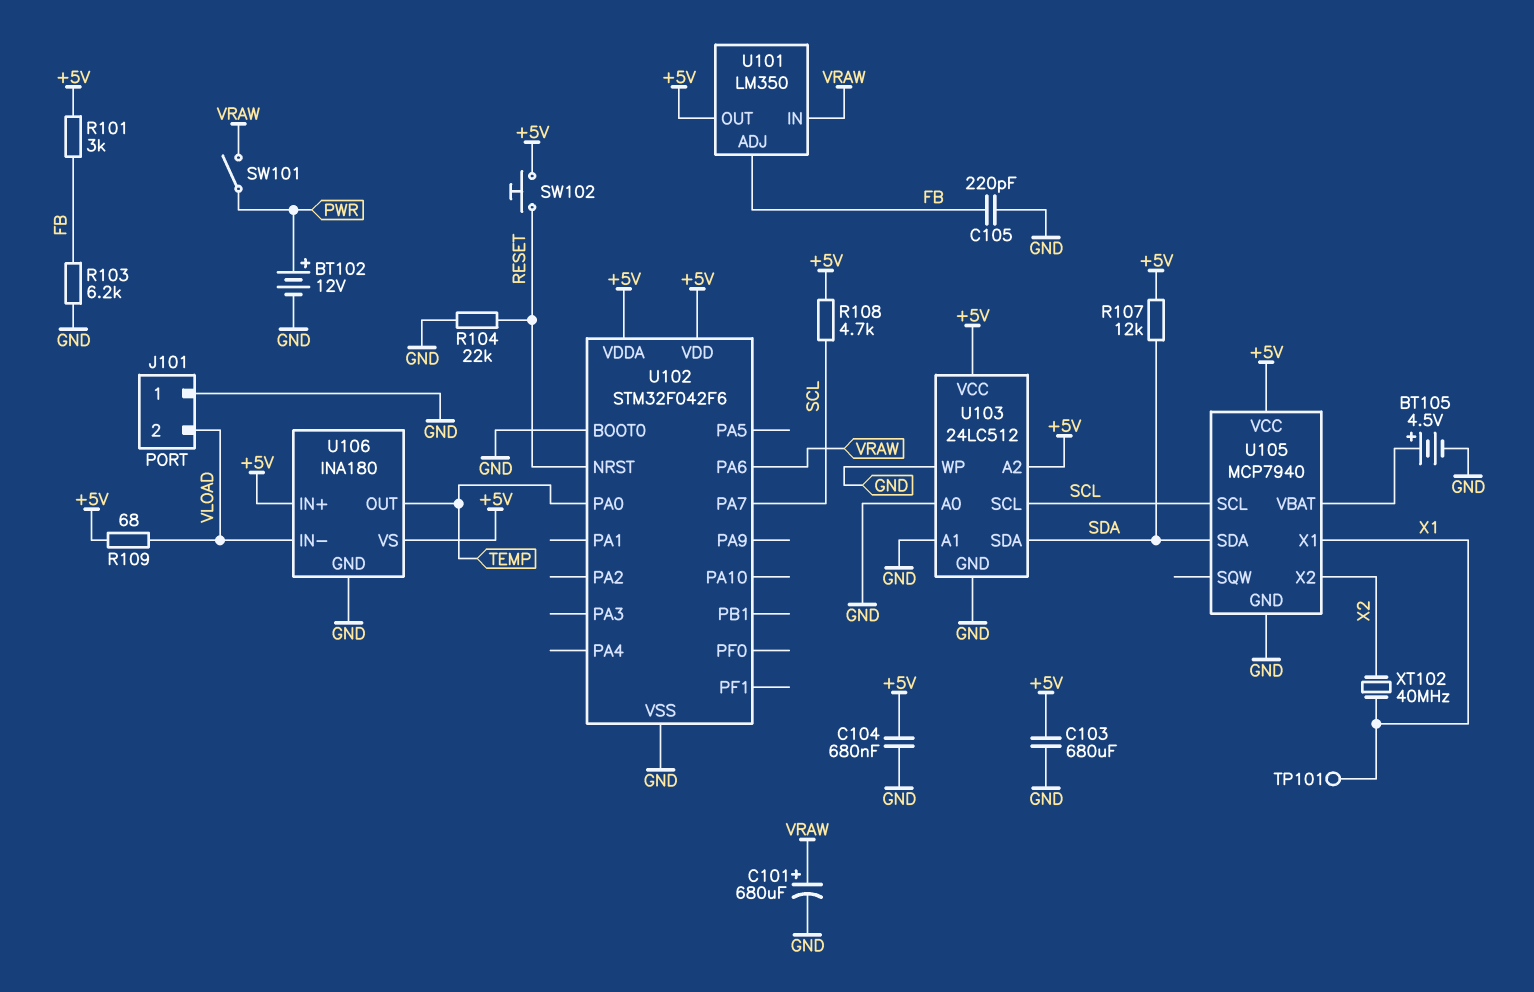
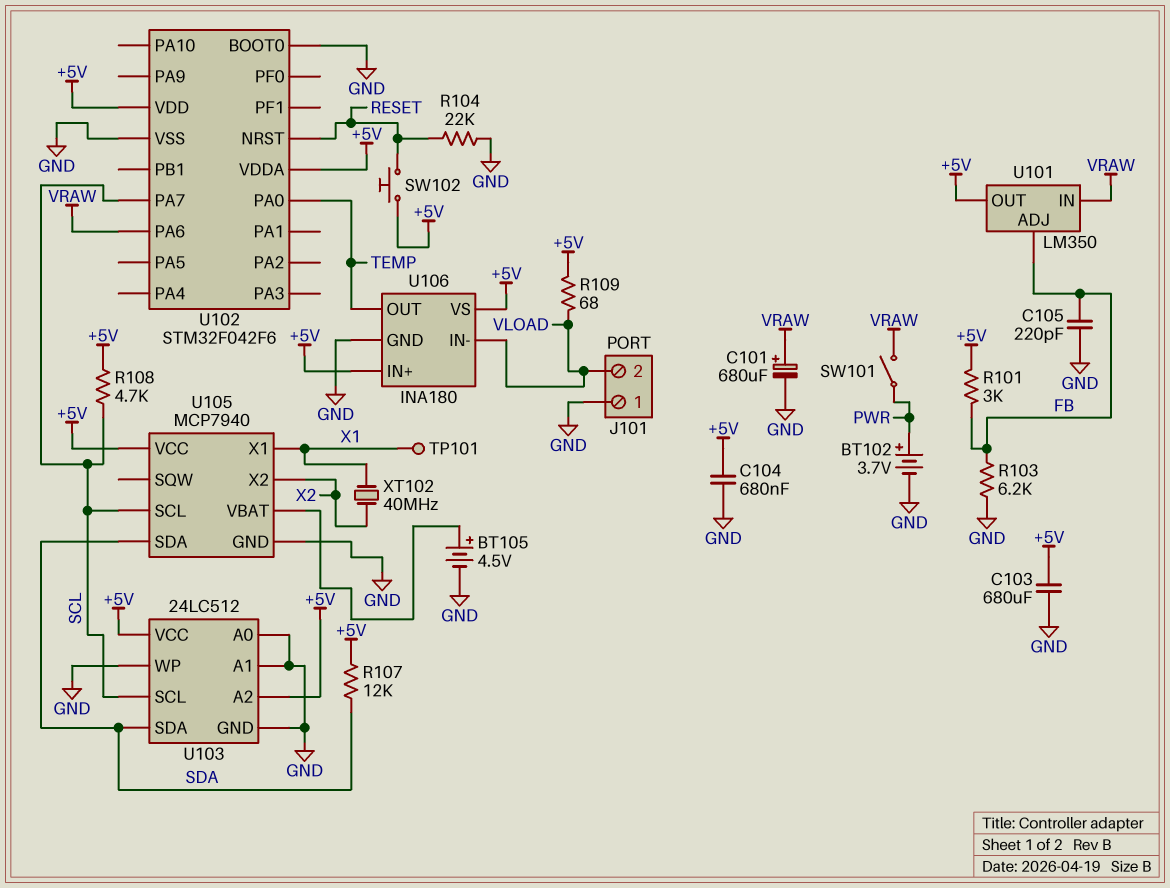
BT102: 12V (plus PWR, minus GND) -> 3.7V (plus PWR, minus GND)

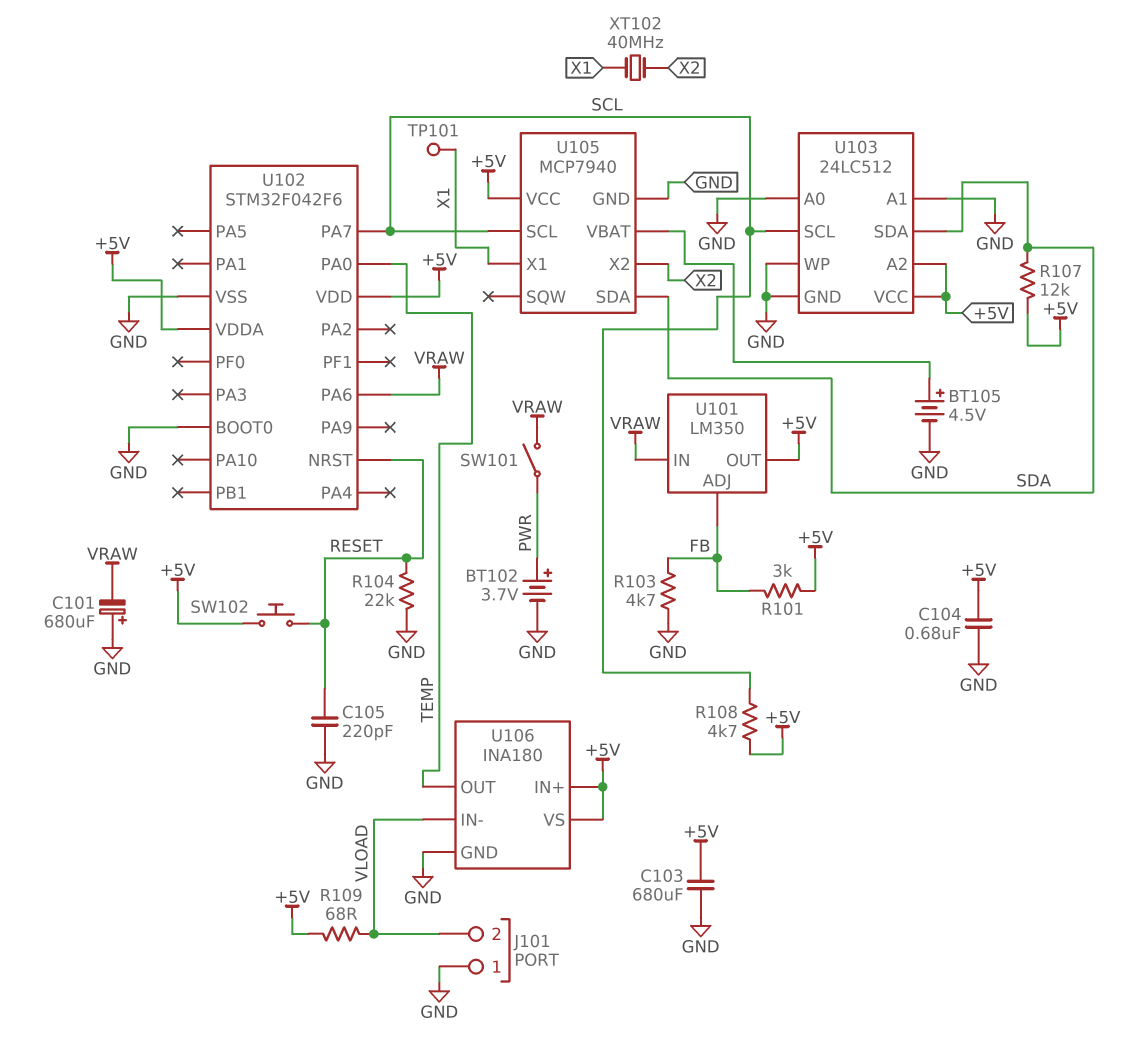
C101: 680uF (plus VRAW, minus GND) -> 680uF (plus GND, minus VRAW)
C105: 220pF (FB, GND) -> 220pF (GND, RESET)
R103: 6.2k (FB, GND) -> 4.7k (FB, GND)

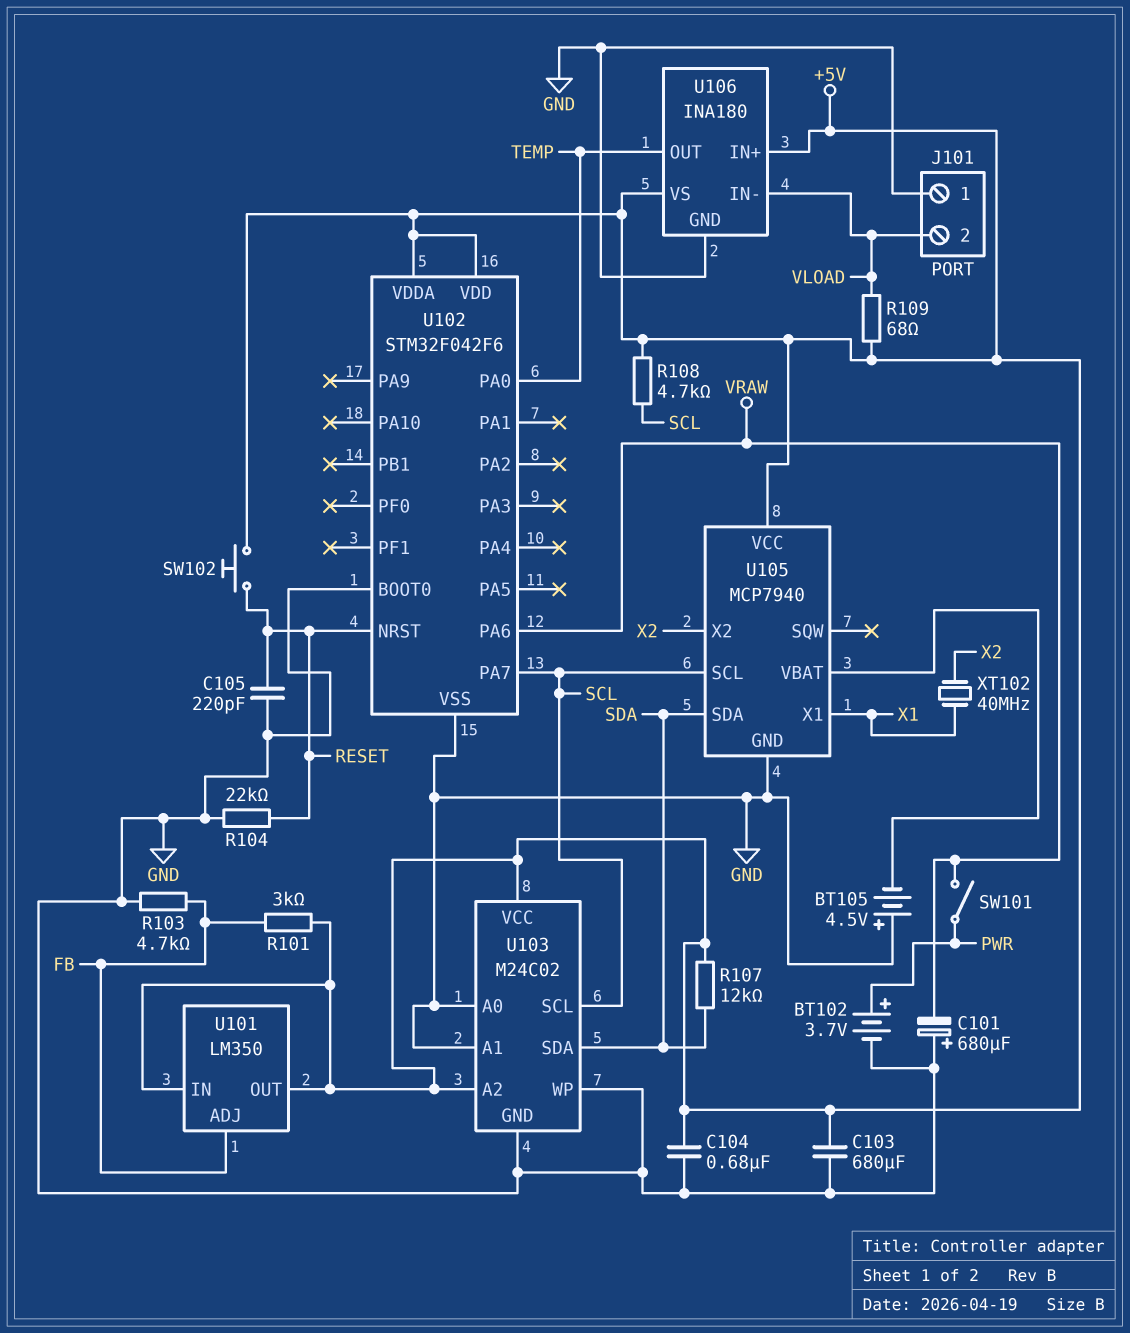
BT105: 4.5V (plus U105/VBAT, minus GND) -> 4.5V (plus GND, minus U105/VBAT)
TP101: test point (X1) -> none
U101 pin IN: VRAW -> +5V
U103: 24LC512 -> M24C02

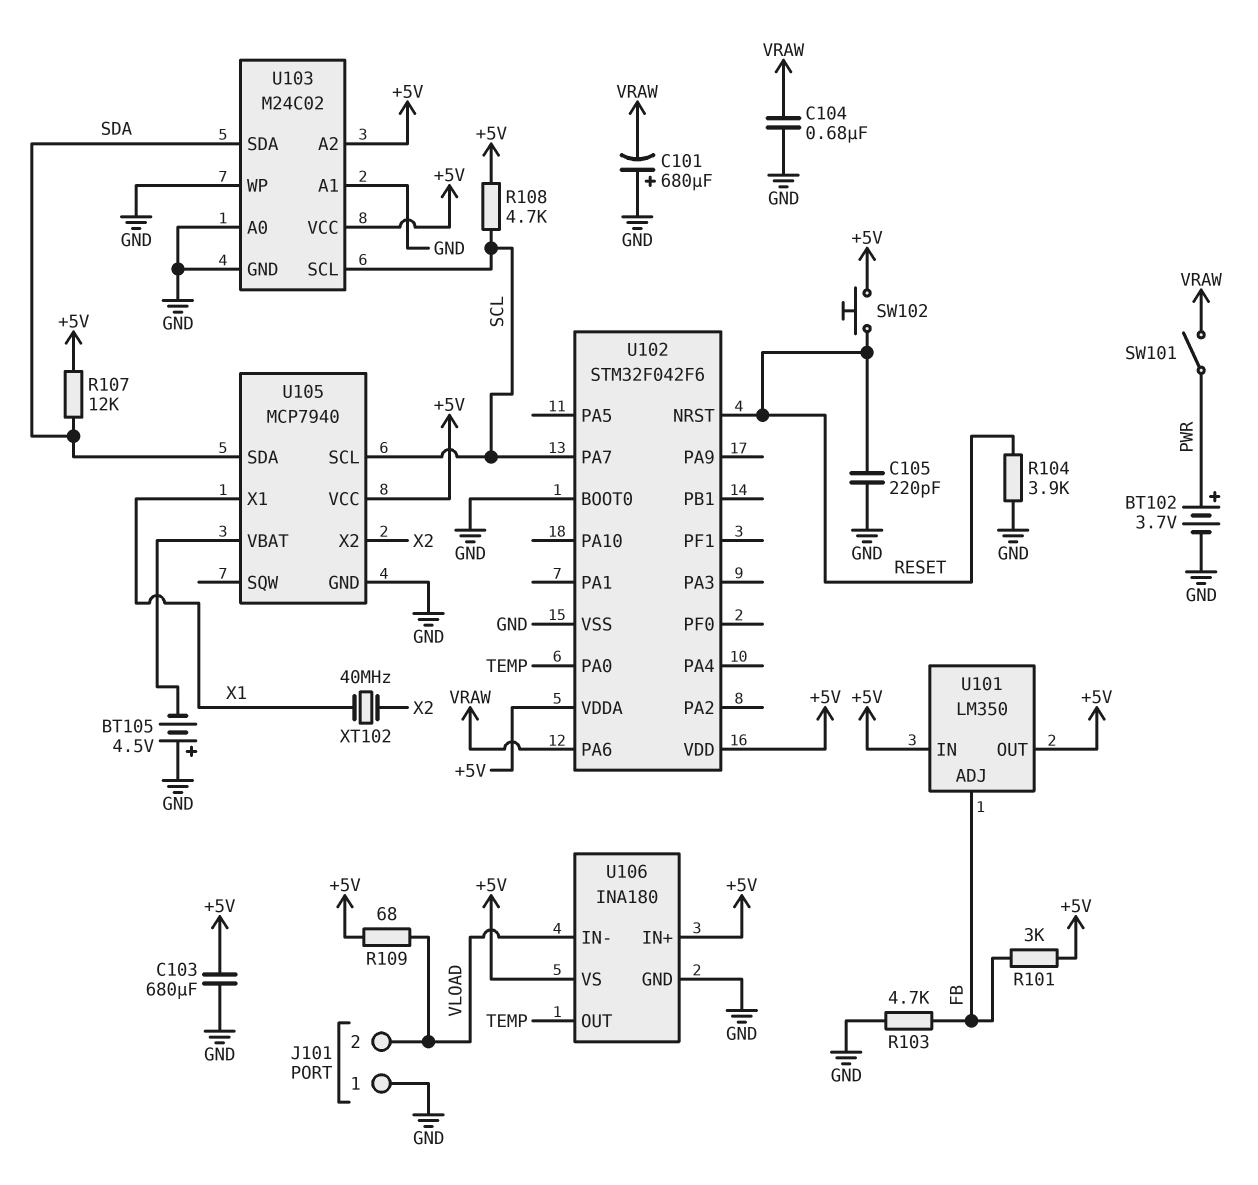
C104: 680nF (+5V, GND) -> 680nF (GND, VRAW)
R104: 22k (GND, RESET) -> 3.9k (GND, RESET)

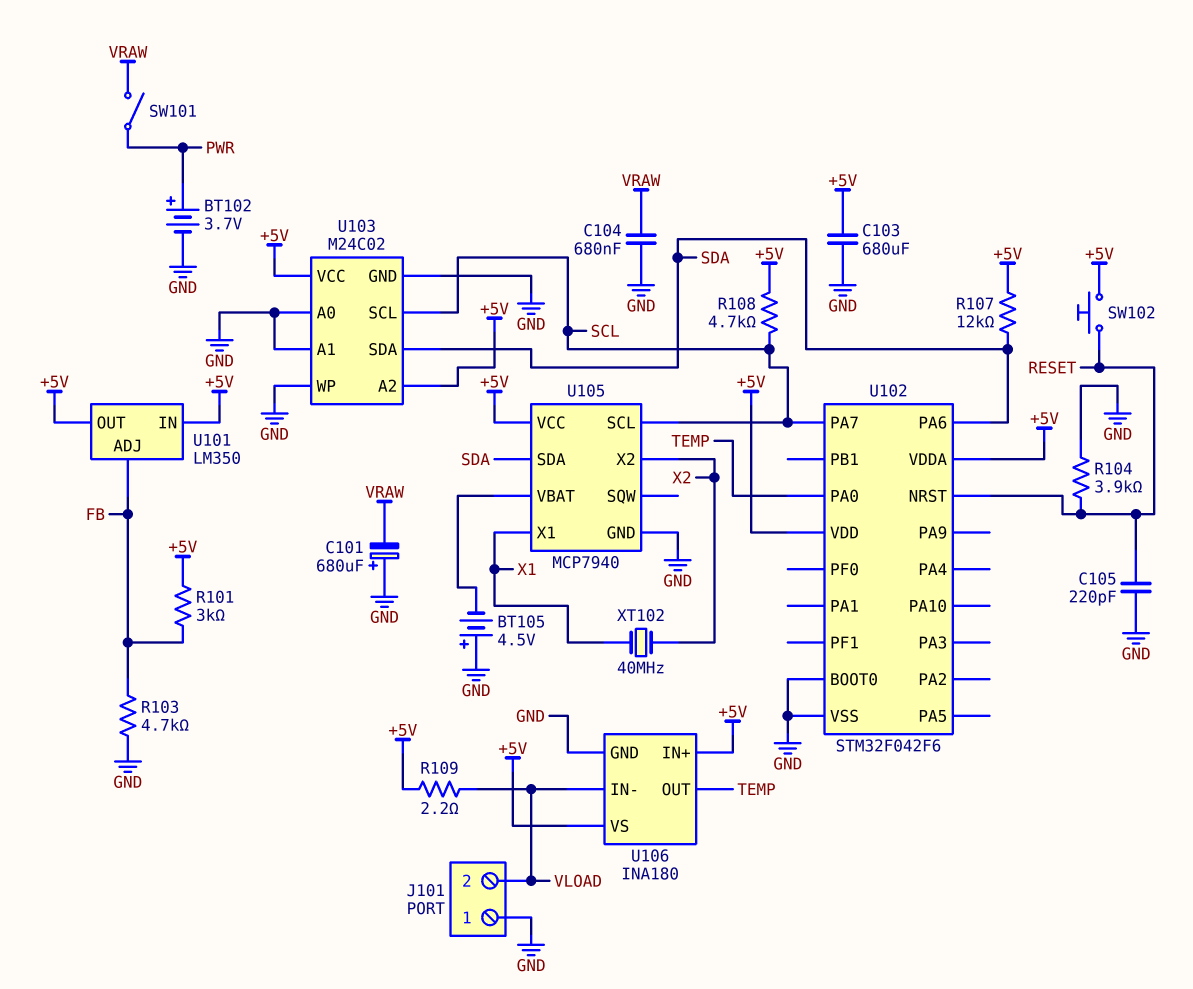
R109: 68 (+5V, VLOAD) -> 2.2 (+5V, VLOAD)
U102 pin PA6: VRAW -> SDA

